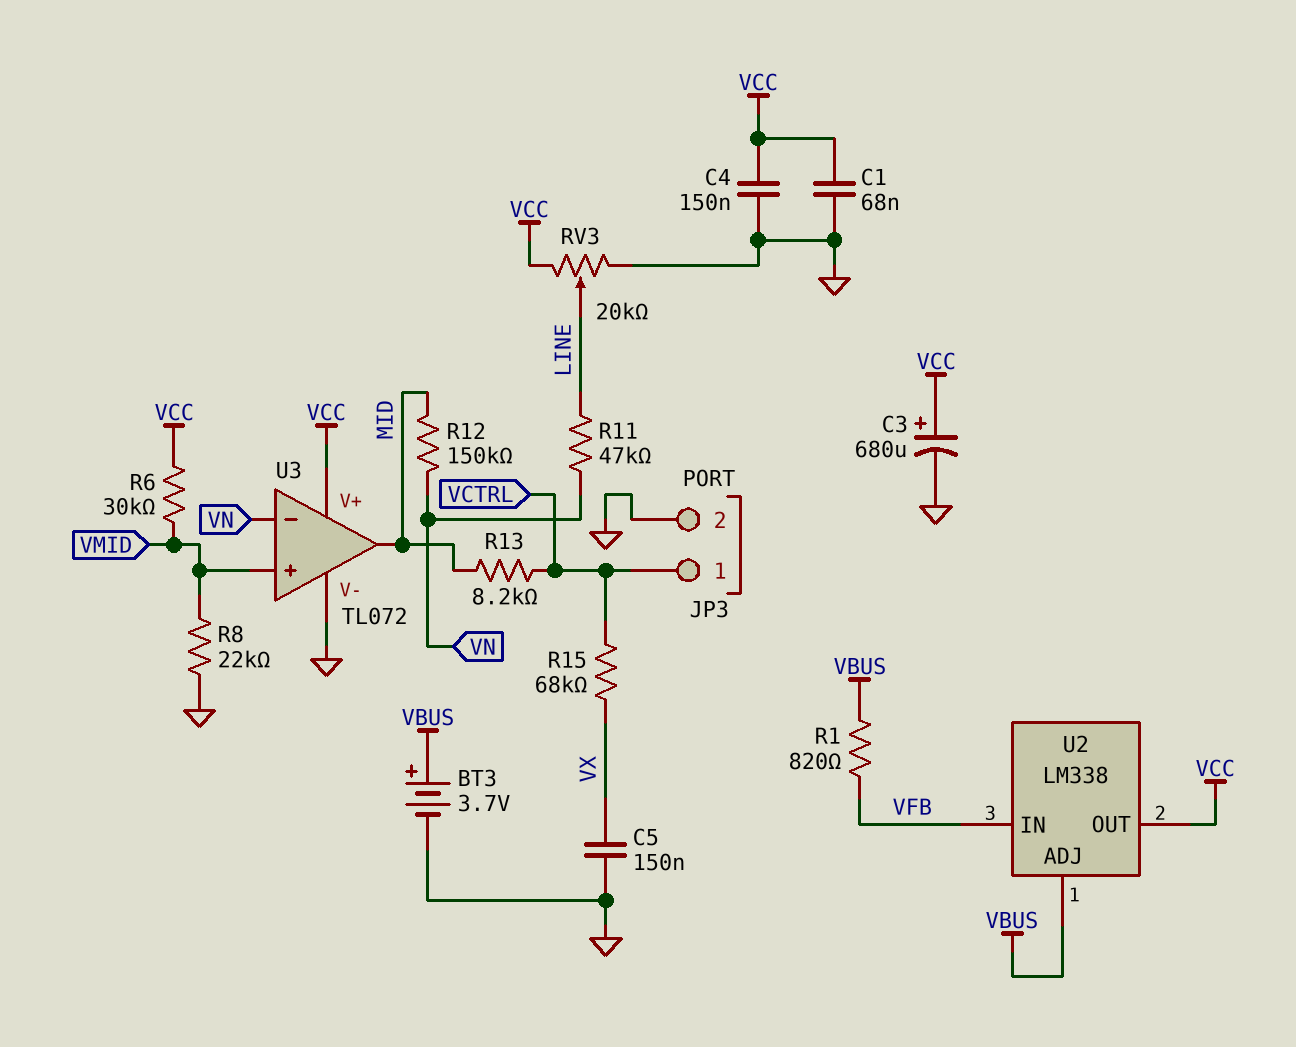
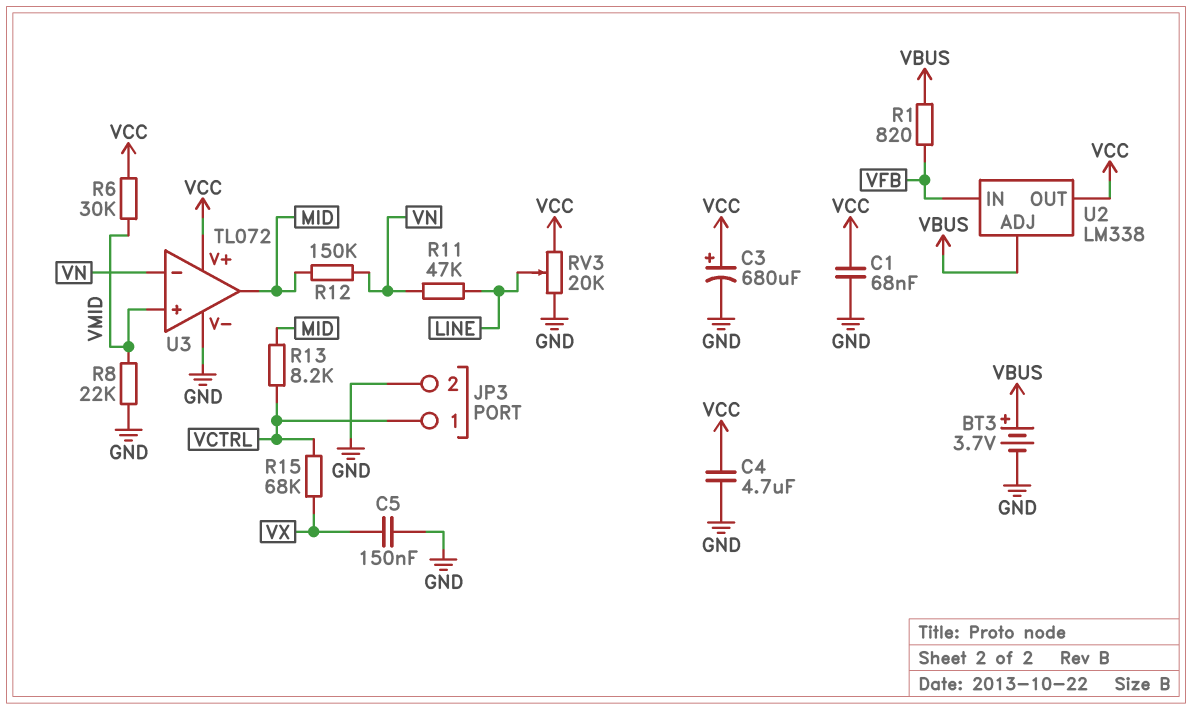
C4: 150nF (GND, VCC) -> 4.7uF (GND, VCC)

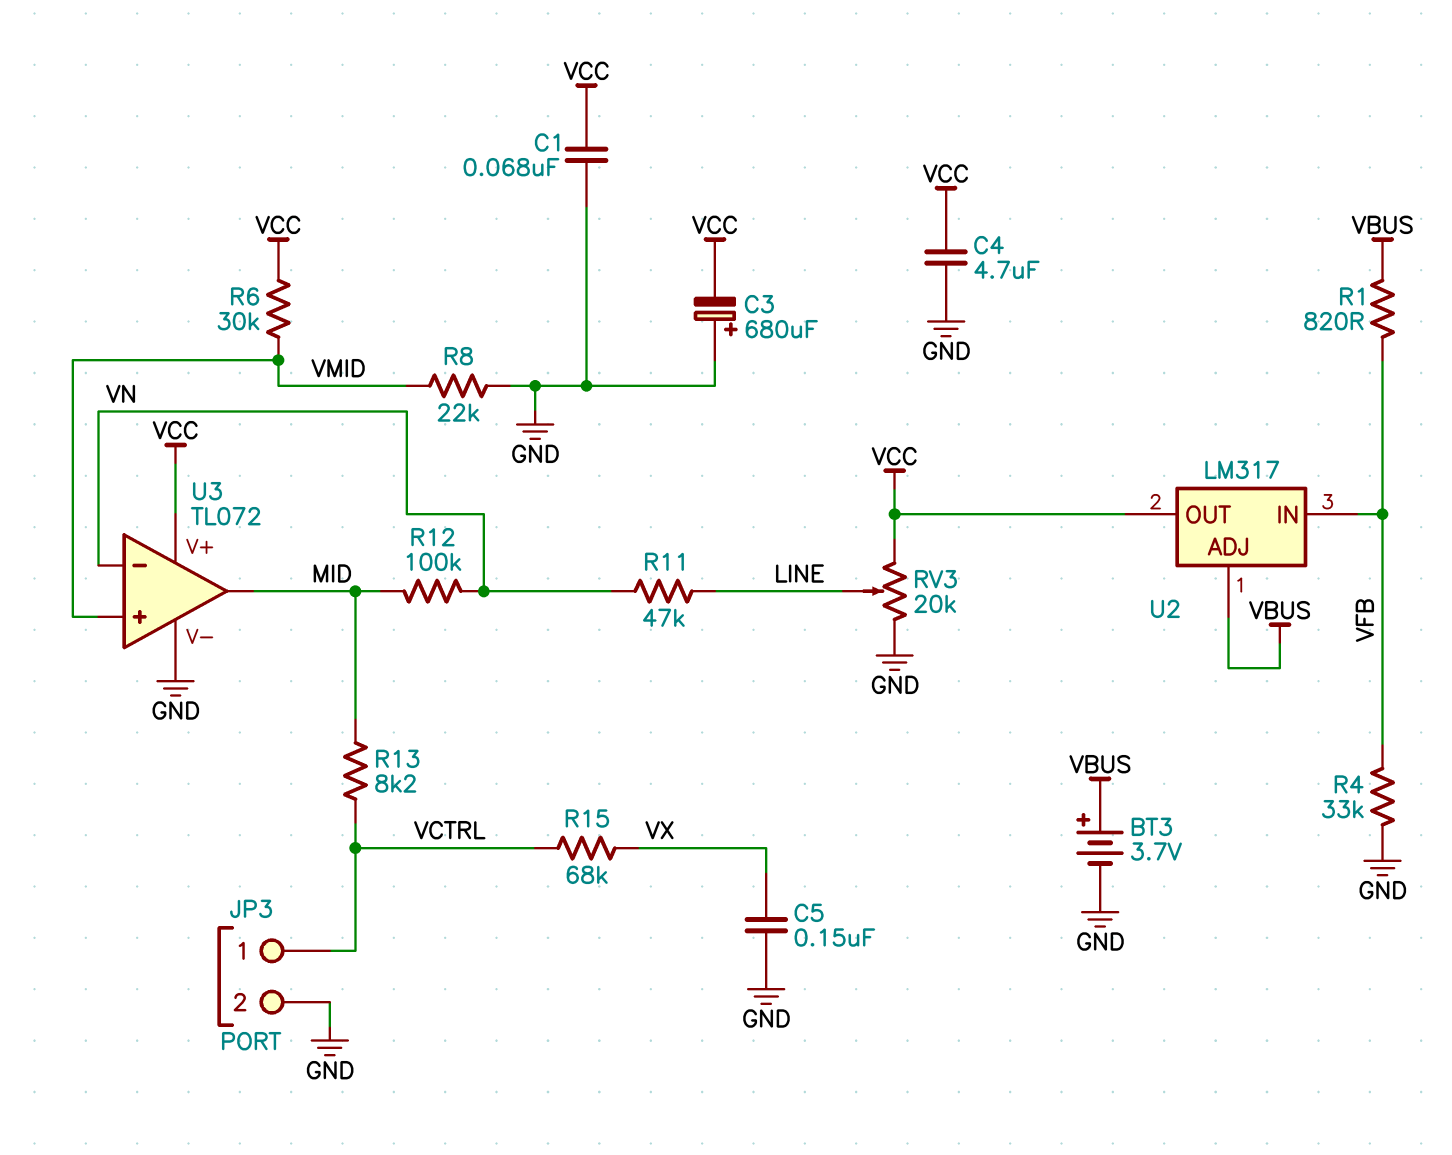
C3: 680uF (plus VCC, minus GND) -> 680uF (plus GND, minus VCC)
R4: none -> 33k (GND, VFB)
R12: 150k (MID, VN) -> 100k (MID, VN)
U2: LM338 -> LM317

